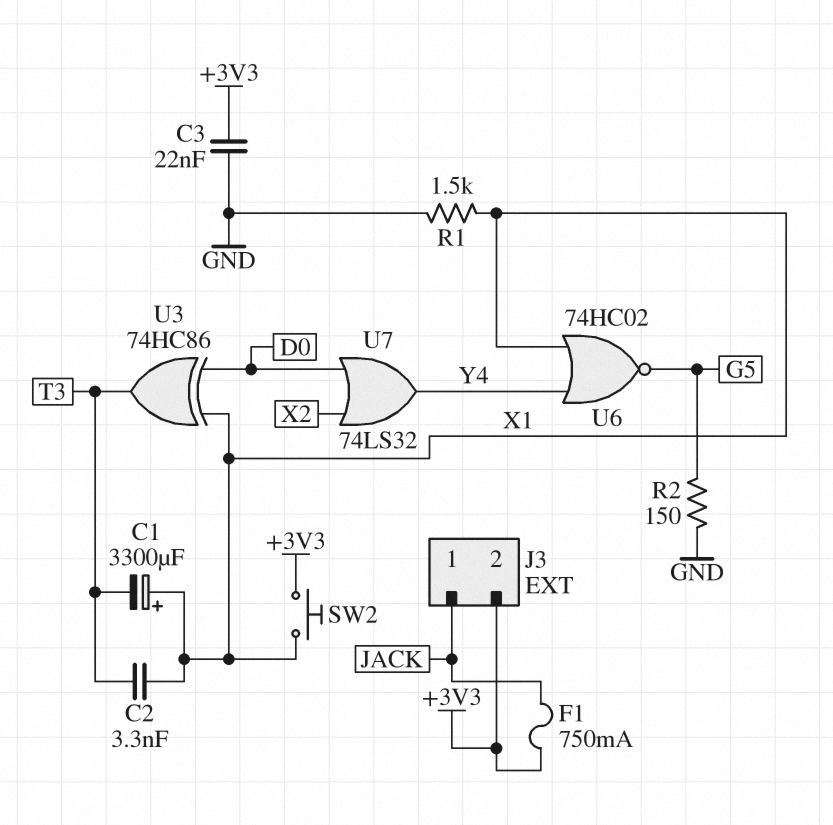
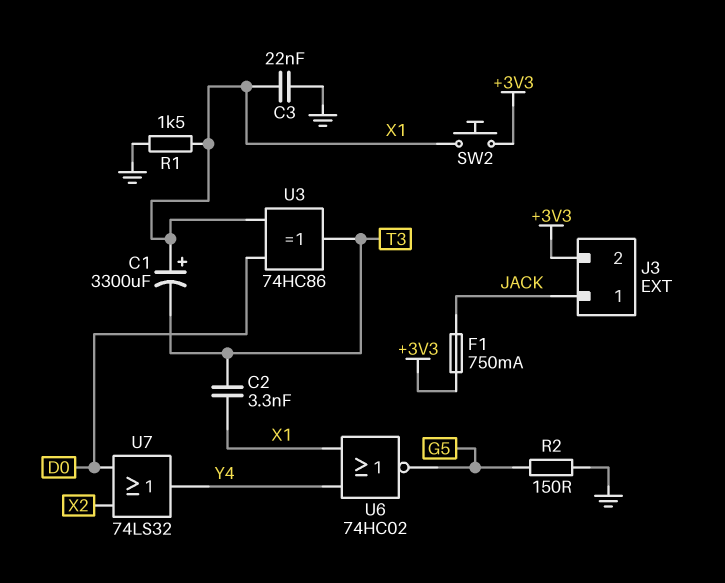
C3: 22nF (+3V3, GND) -> 22nF (GND, X1)

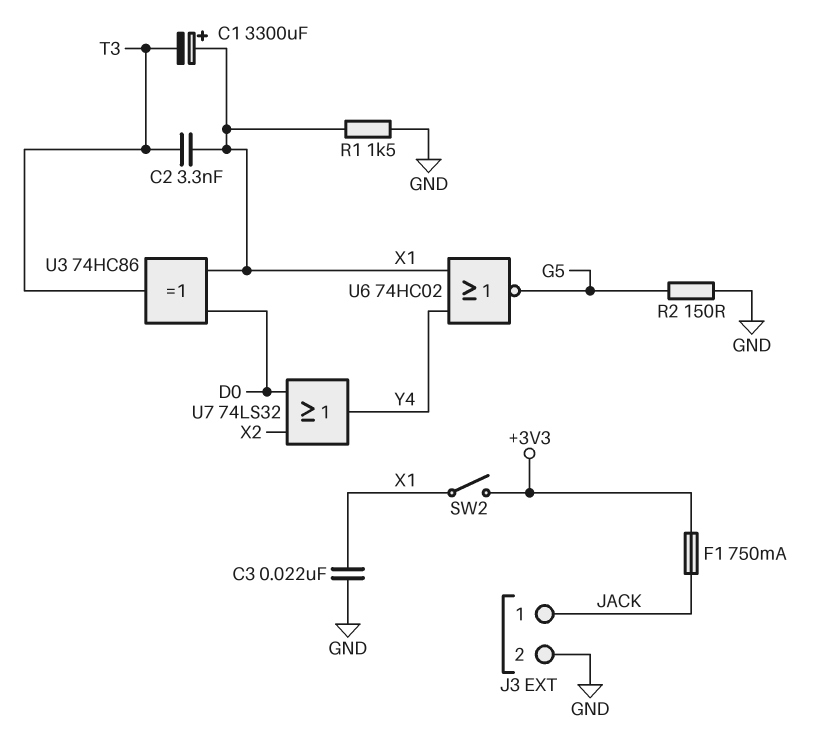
J3 pin 2: +3V3 -> GND
SW2: button (+3V3, X1) -> switch (+3V3, X1)

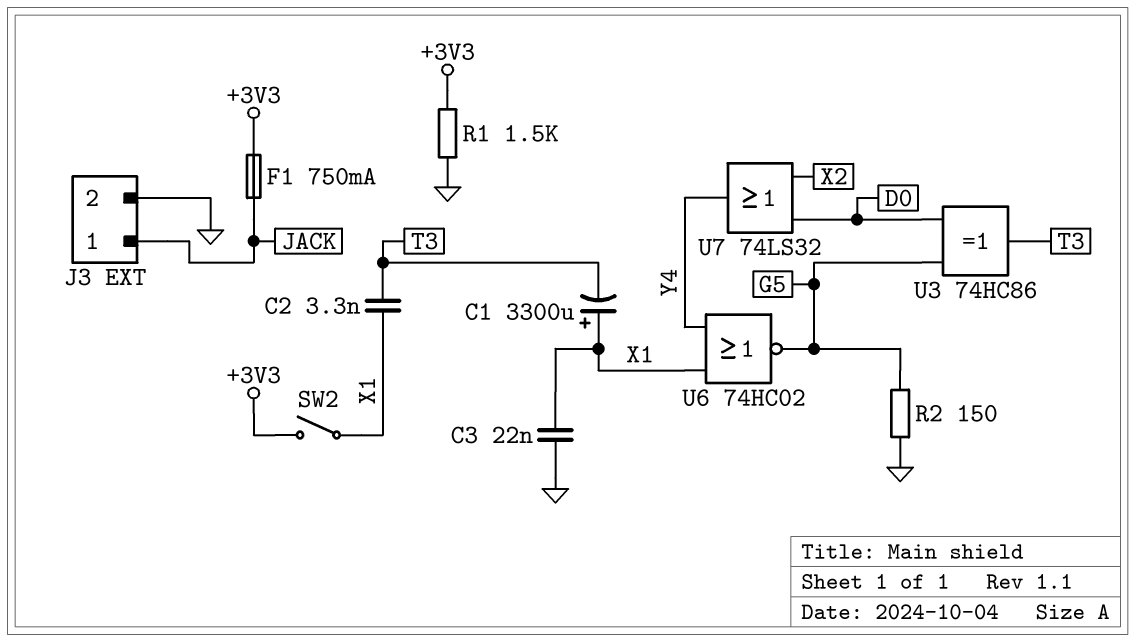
R1: 1.5k (GND, X1) -> 1.5k (+3V3, GND)
U3: XOR 74HC86 (in D0, in X1, out T3) -> XOR 74HC86 (in D0, in G5, out T3)

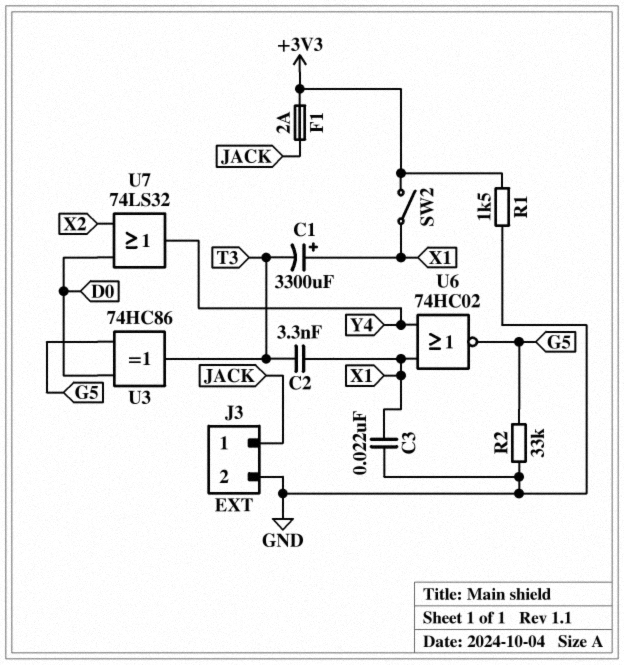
F1: 750mA (+3V3, JACK) -> 2A (+3V3, JACK)
R2: 150 (G5, GND) -> 33k (G5, GND)

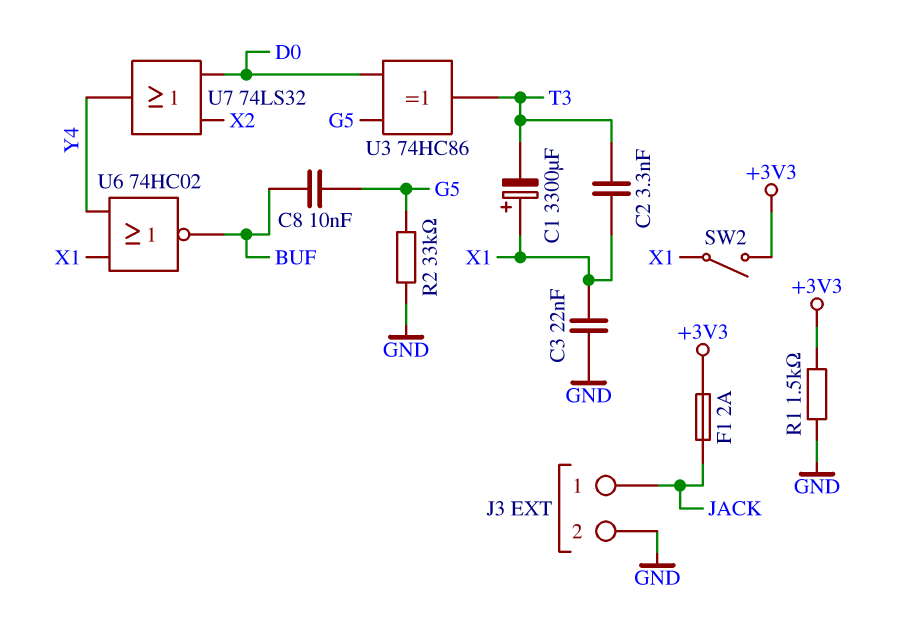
C8: none -> 10nF (BUF, G5)
U6: NOR 74HC02 (in X1, in Y4, out G5) -> NOR 74HC02 (in X1, in Y4, out BUF)

